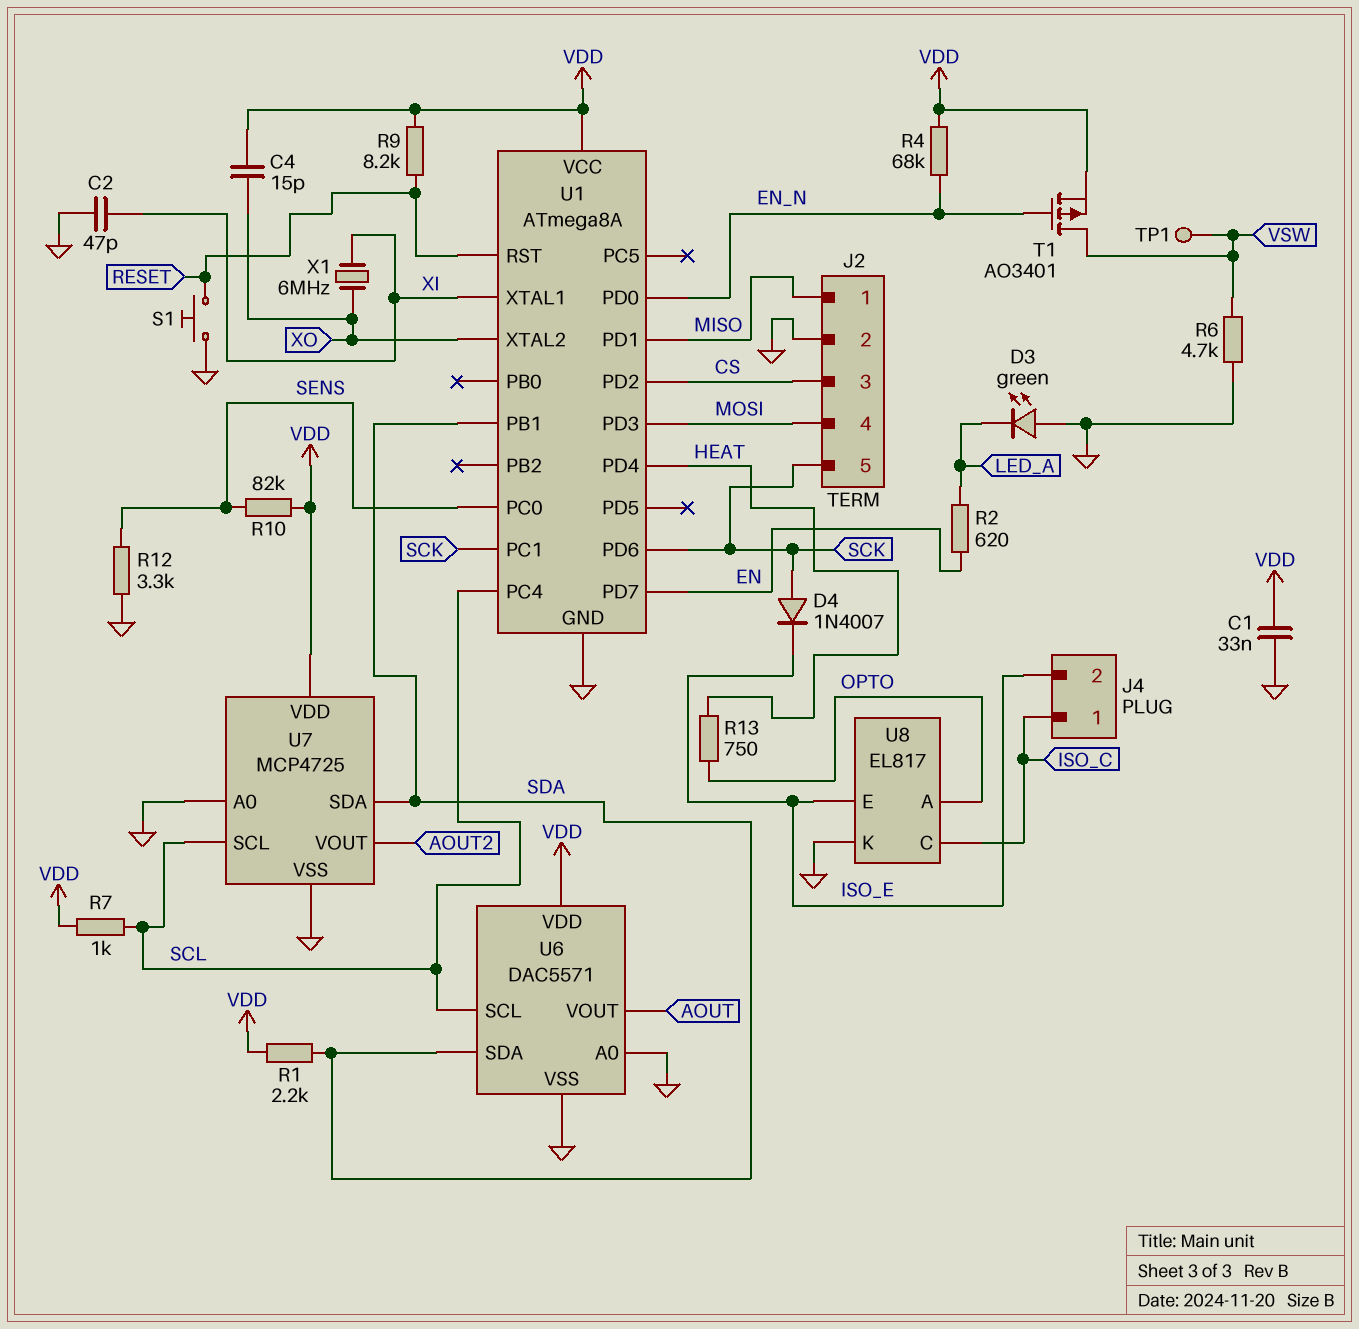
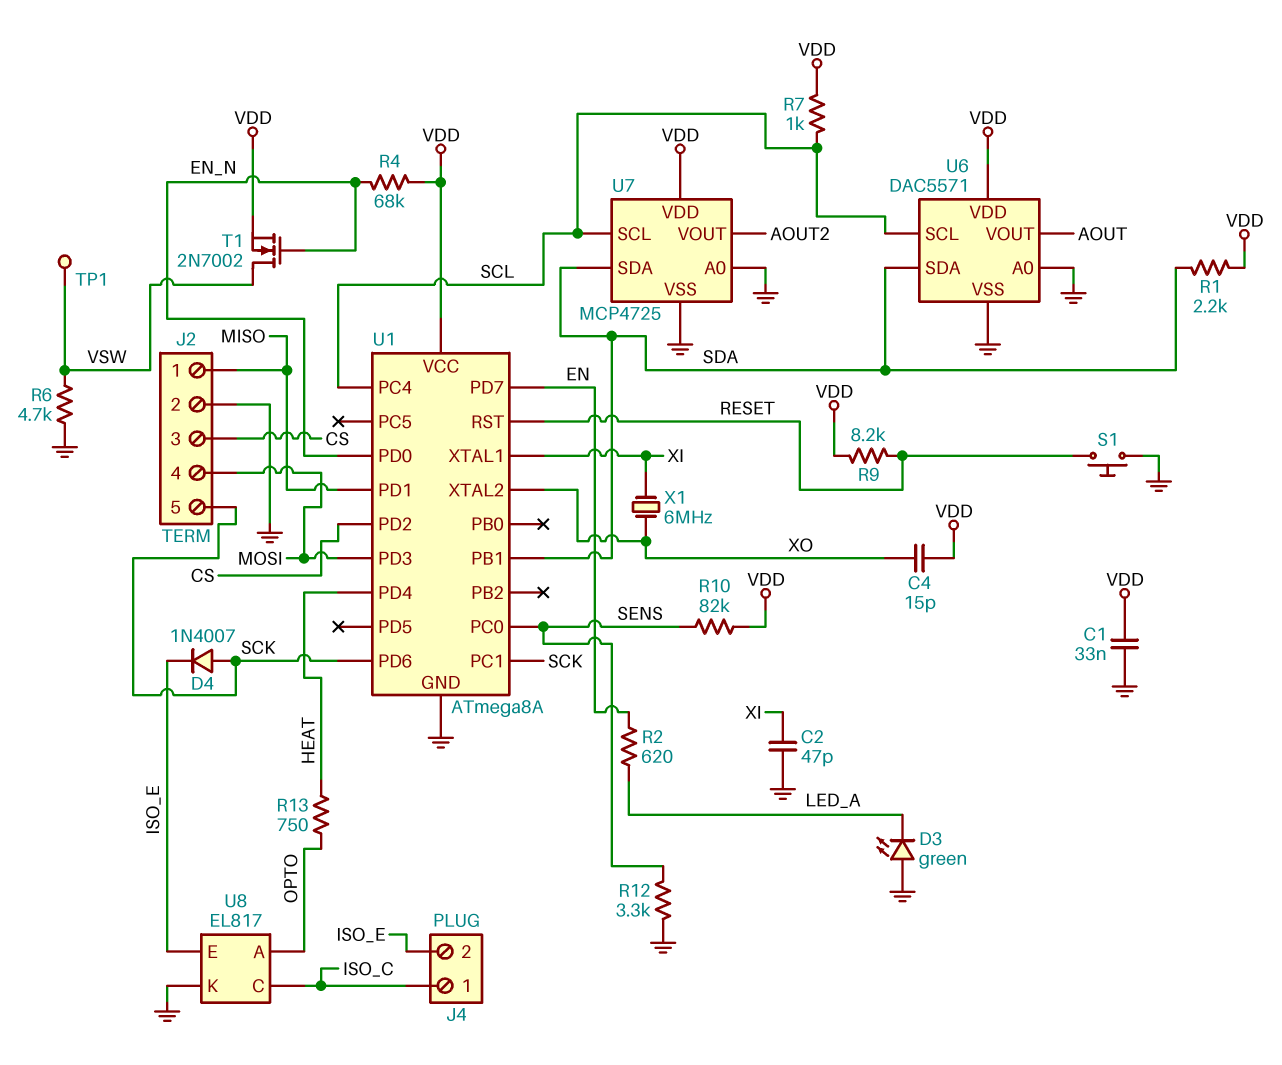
T1: PMOS AO3401 (G EN_N, D VSW, S VDD) -> NMOS 2N7002 (G EN_N, D VSW, S VDD)

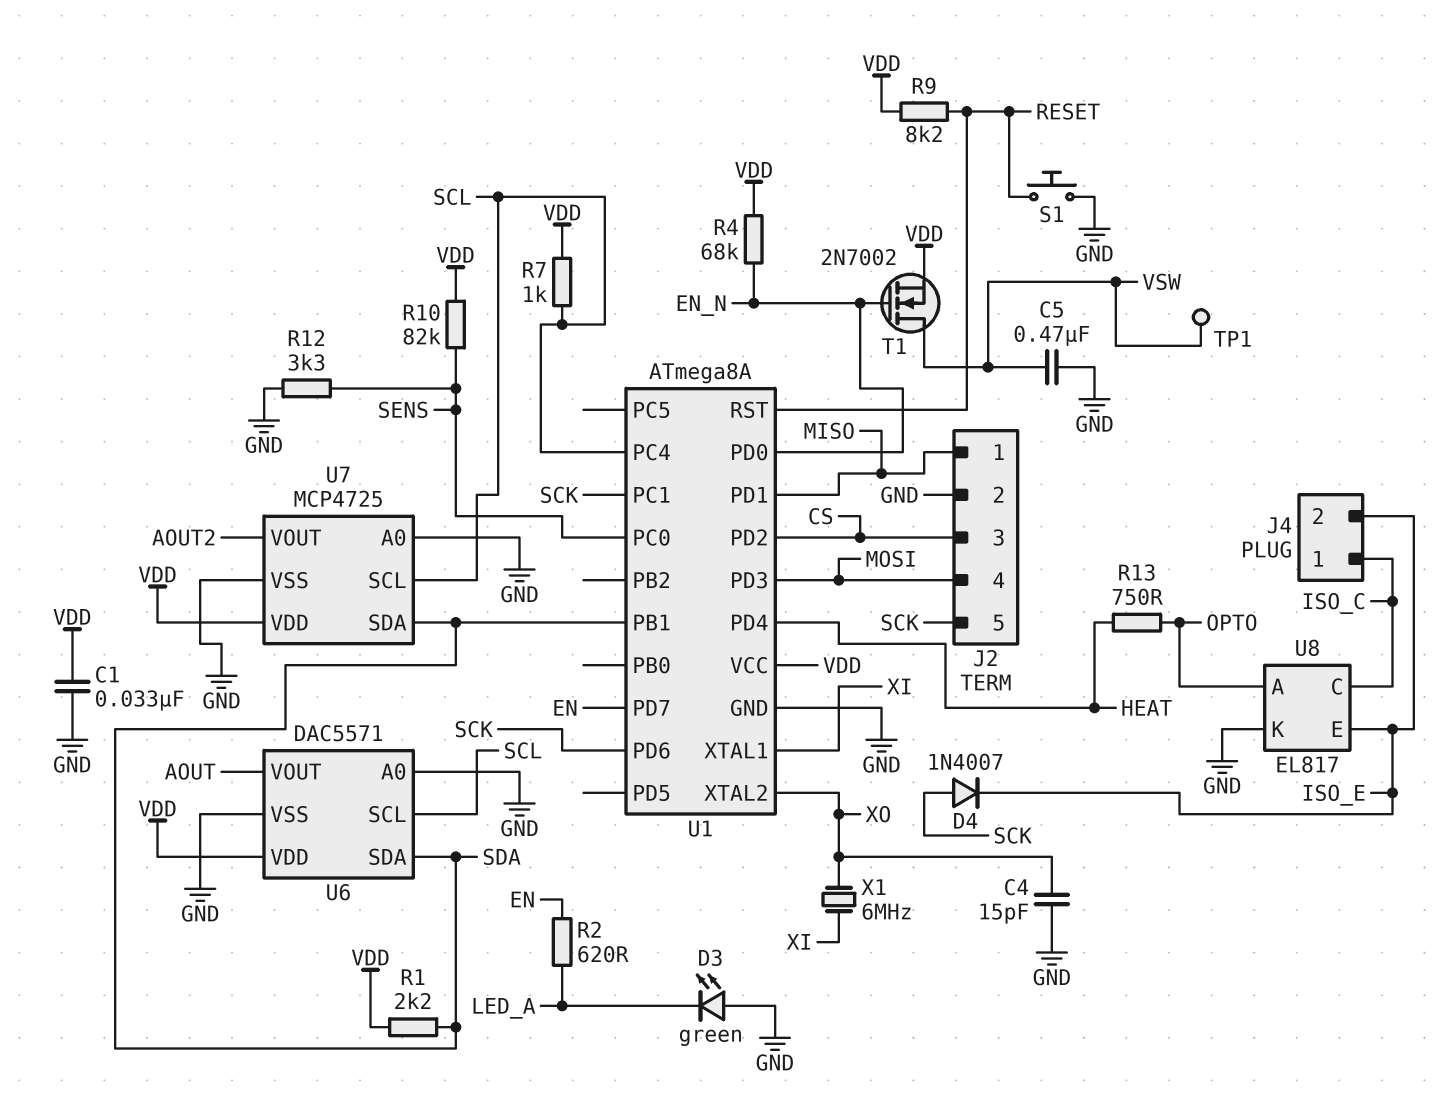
C2: 47pF (GND, XI) -> none
C4: 15pF (VDD, XO) -> 15pF (GND, XO)
C5: none -> 470nF (GND, VSW)
R6: 4.7k (GND, VSW) -> none

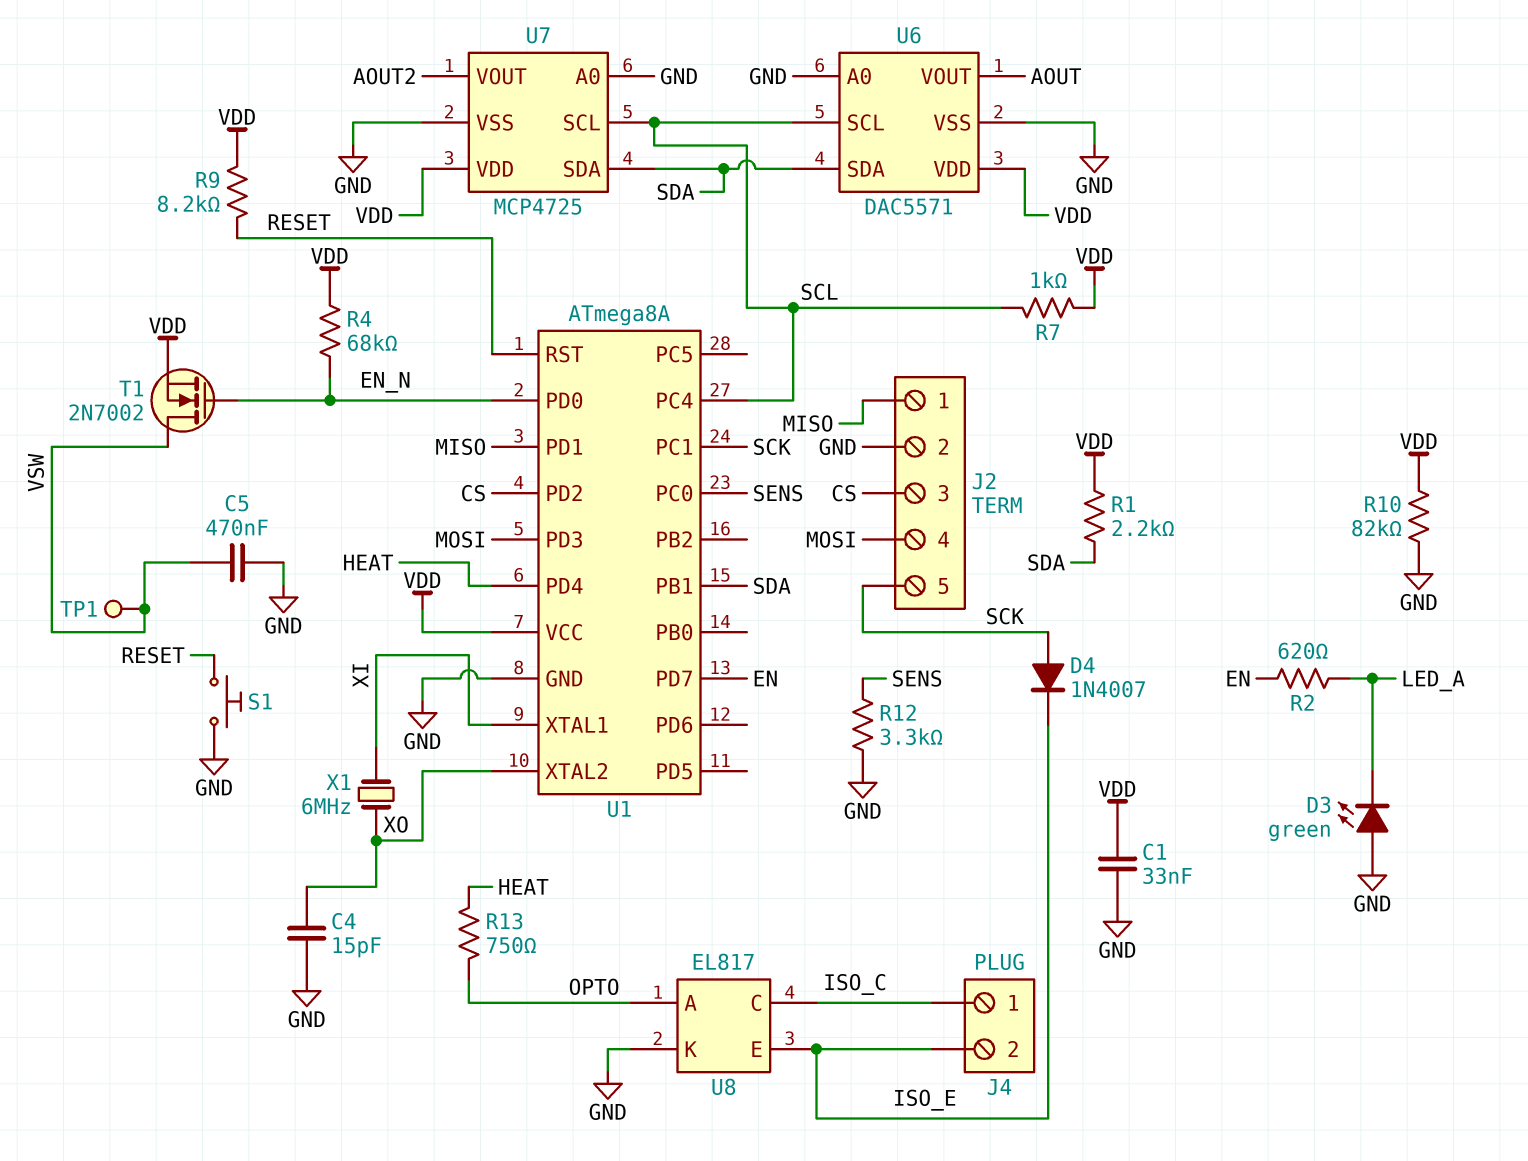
R10: 82k (SENS, VDD) -> 82k (GND, VDD)
U1 pin PD6: SCK -> none

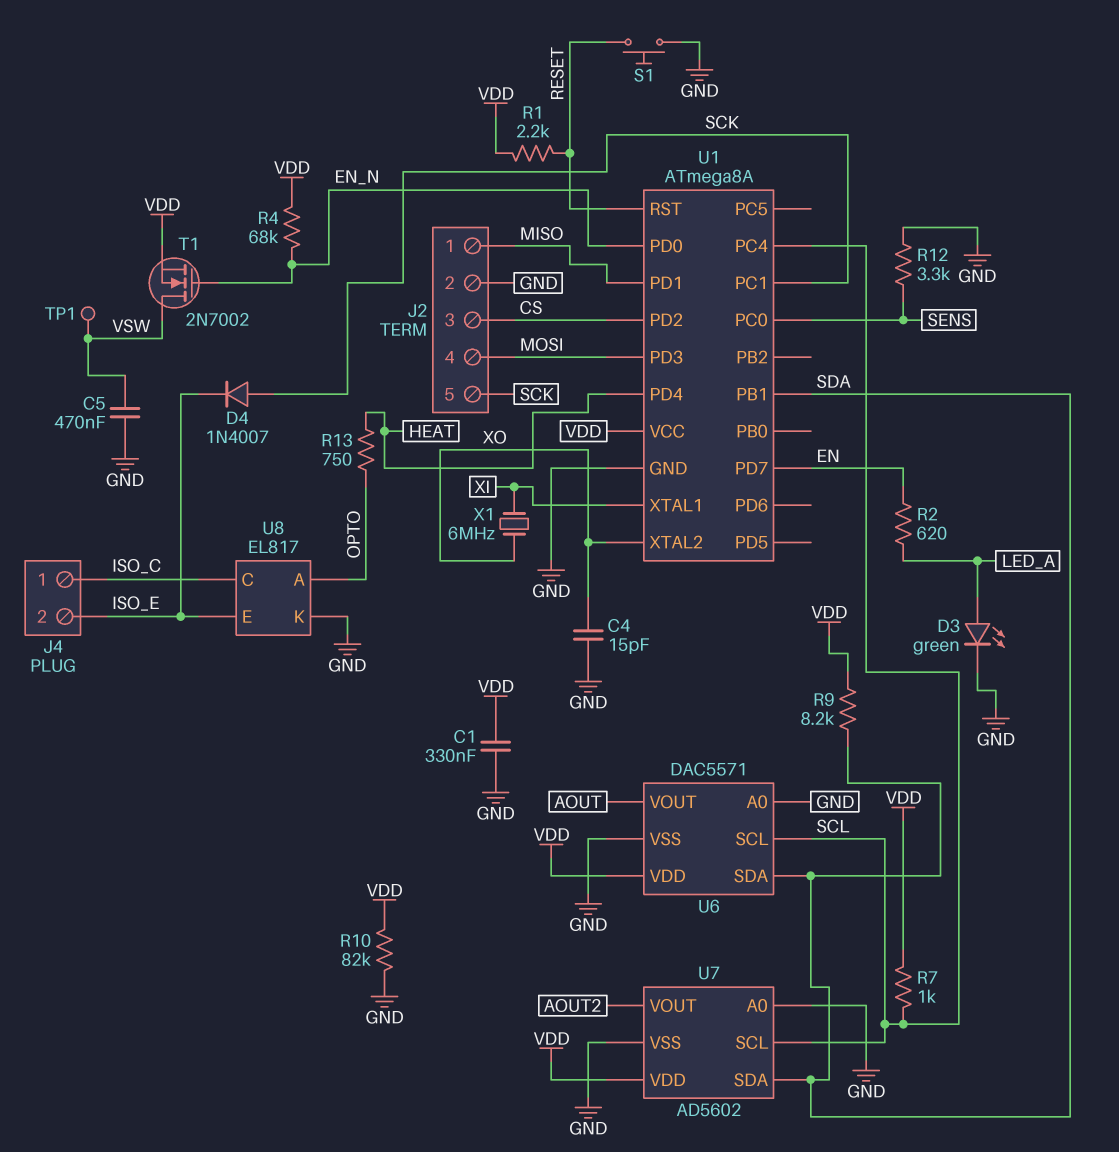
C1: 33nF (GND, VDD) -> 330nF (GND, VDD)
D3: LED green (A GND, K LED_A) -> LED green (A LED_A, K GND)
R1: 2.2k (SDA, VDD) -> 2.2k (RESET, VDD)
R9: 8.2k (RESET, VDD) -> 8.2k (SDA, VDD)
U7: MCP4725 -> AD5602

